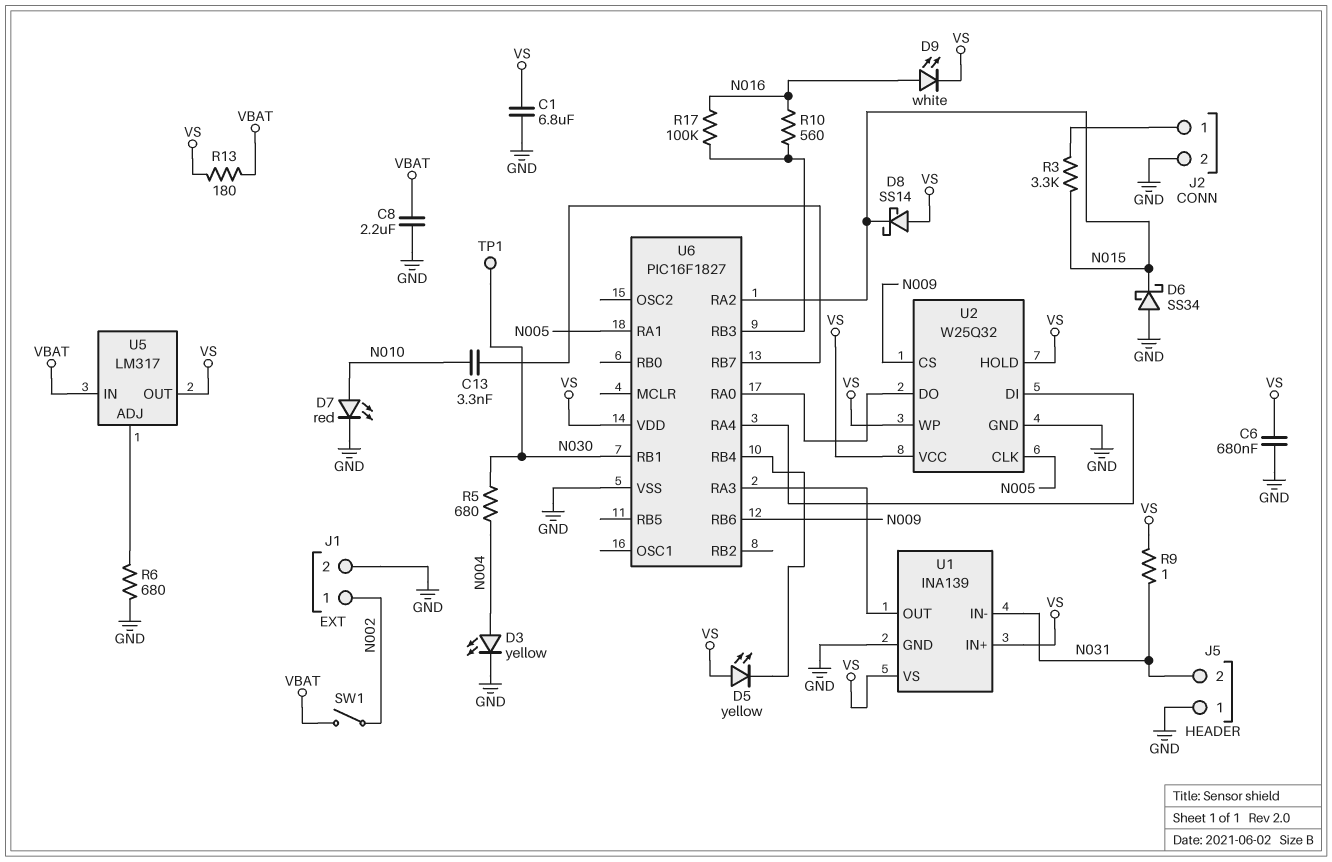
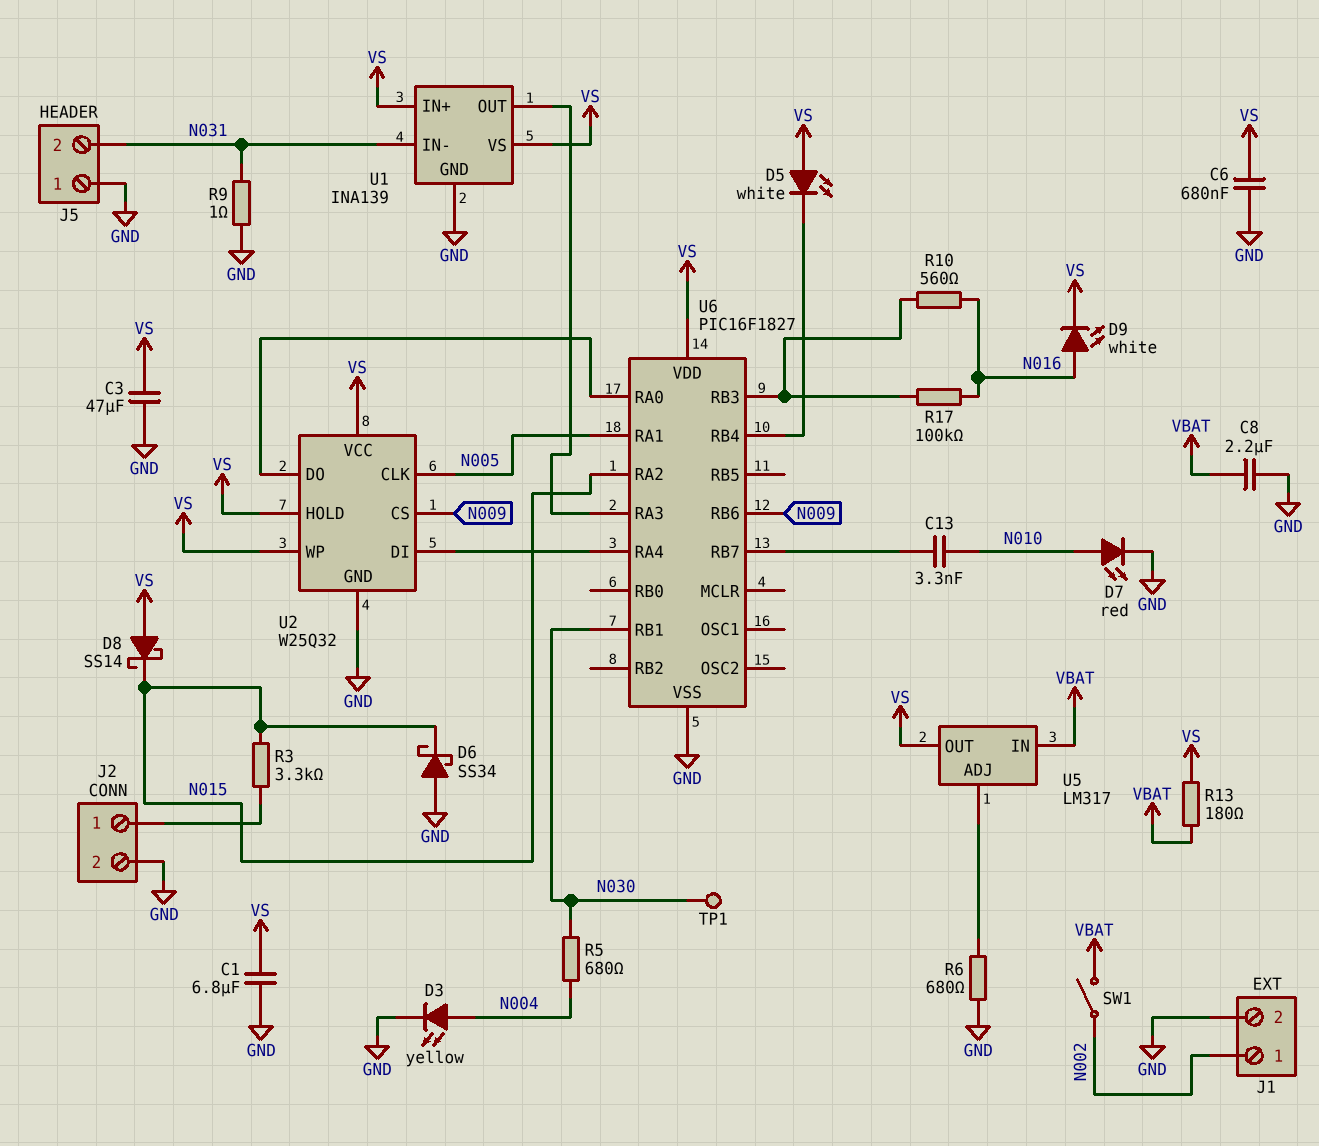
C3: none -> 47uF (GND, VS)
D5: LED yellow (A VS, K U6/RB4) -> LED white (A VS, K U6/RB4)
R9: 1 (N031, VS) -> 1 (GND, N031)

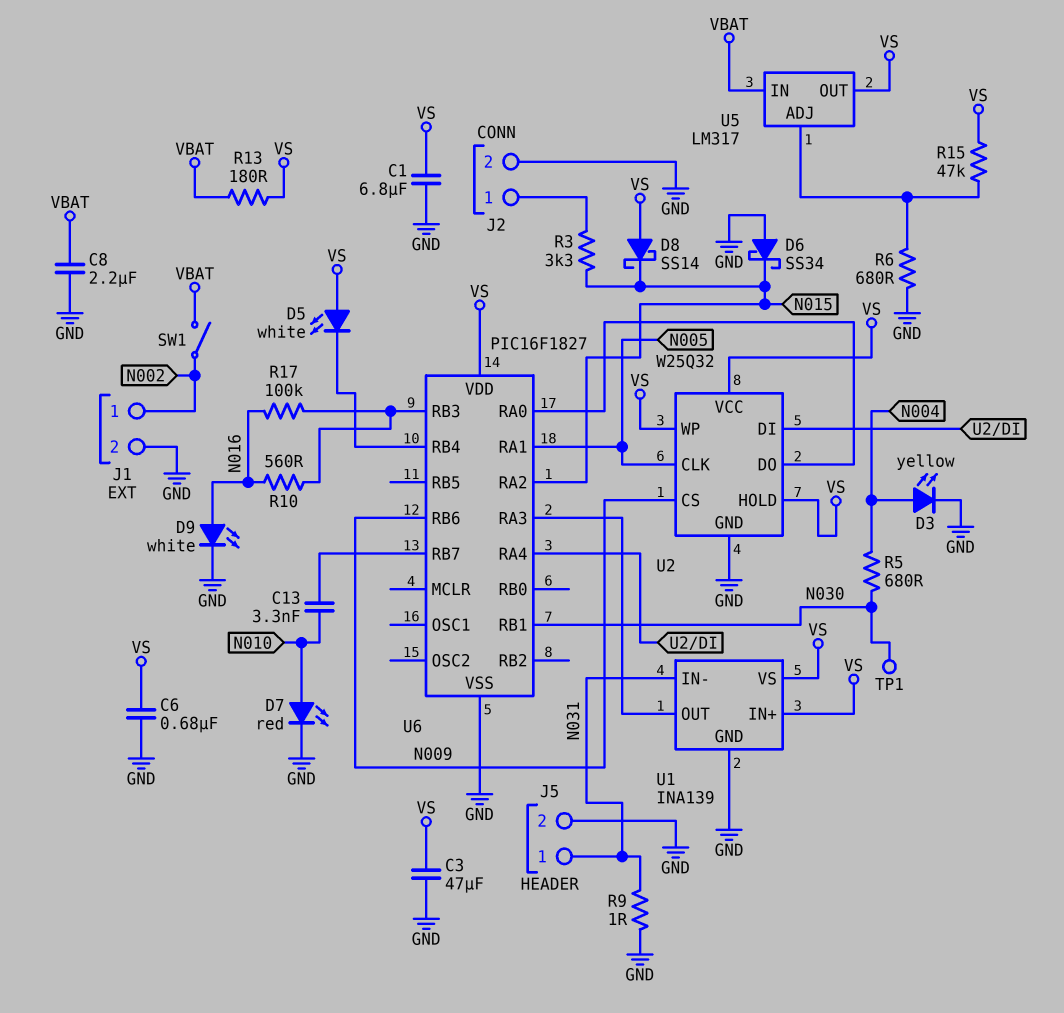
D9: LED white (A N016, K VS) -> LED white (A N016, K GND)
J5 pin 1: GND -> N031
J5 pin 2: N031 -> GND
R15: none -> 47k (U5/ADJ, VS)

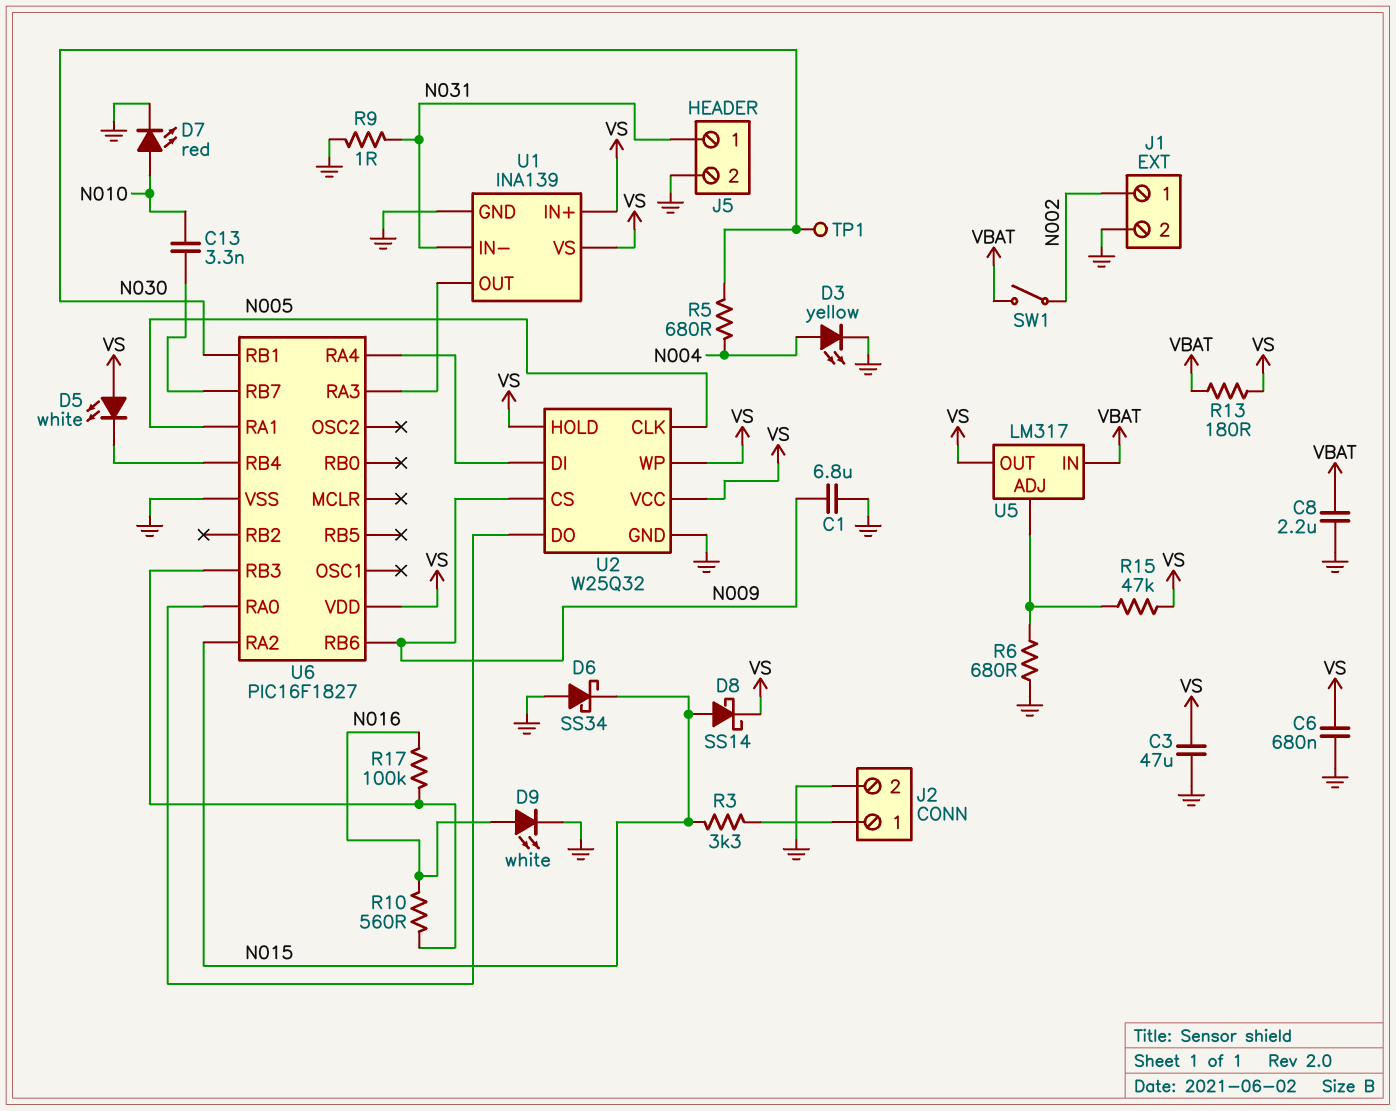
C1: 6.8uF (GND, VS) -> 6.8uF (GND, N009)
D8: schottky SS14 (A VS, K N015) -> schottky SS14 (A N015, K VS)

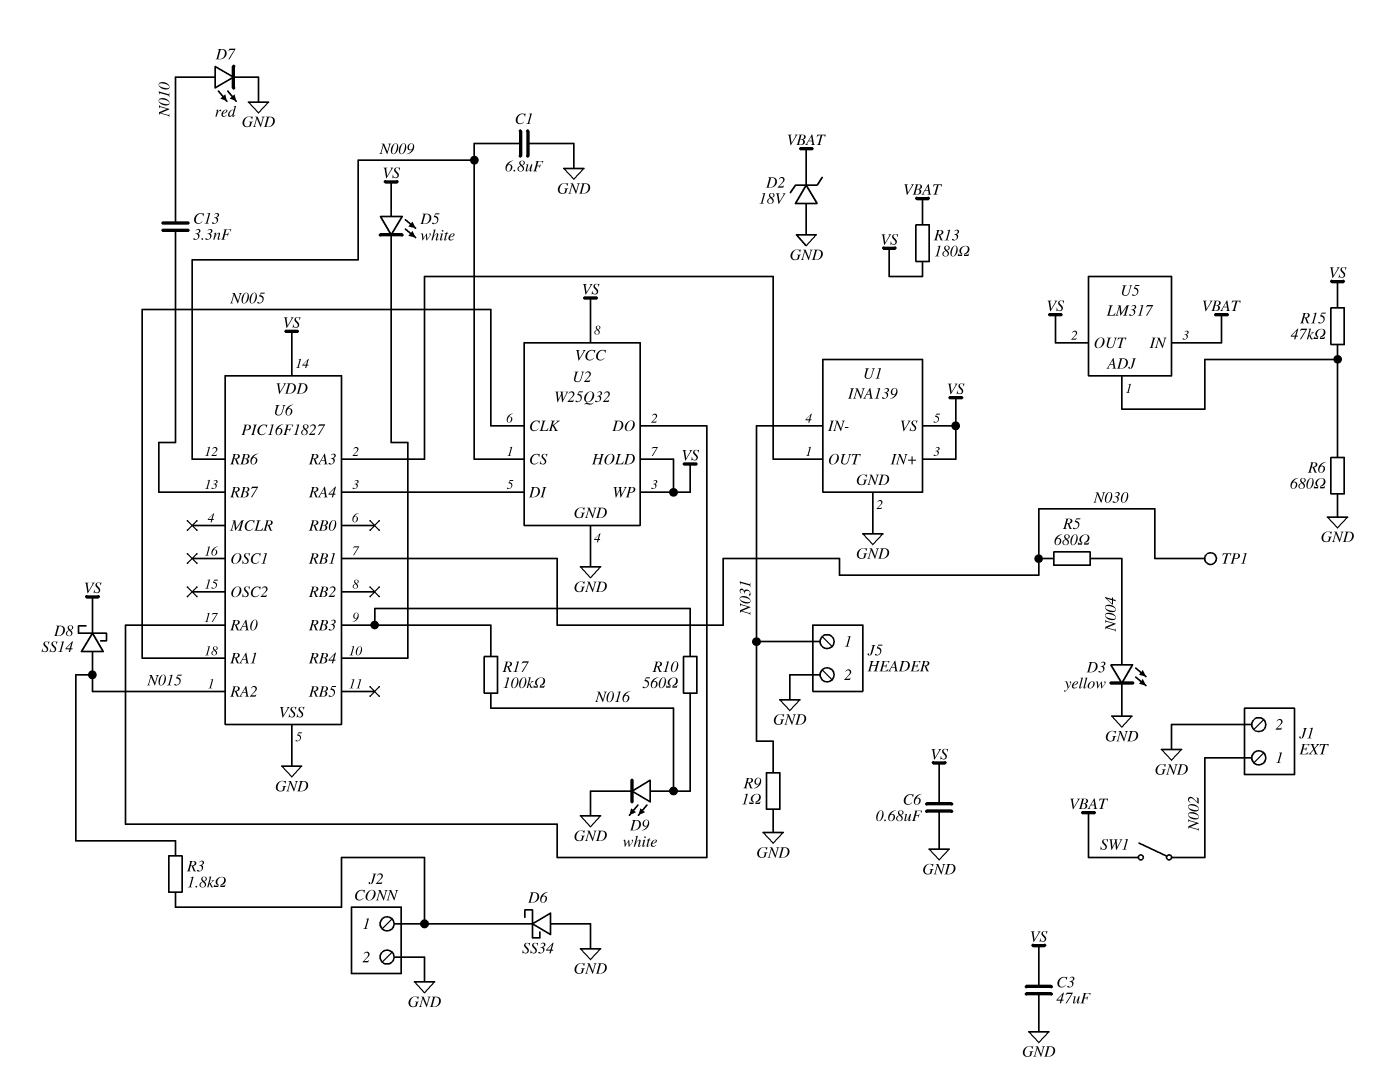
C8: 2.2uF (GND, VBAT) -> none
D2: none -> zener 18V (A GND, K VBAT)
D6: schottky SS34 (A GND, K N015) -> schottky SS34 (A GND, K J2/1)
R3: 3.3k (J2/1, N015) -> 1.8k (J2/1, N015)

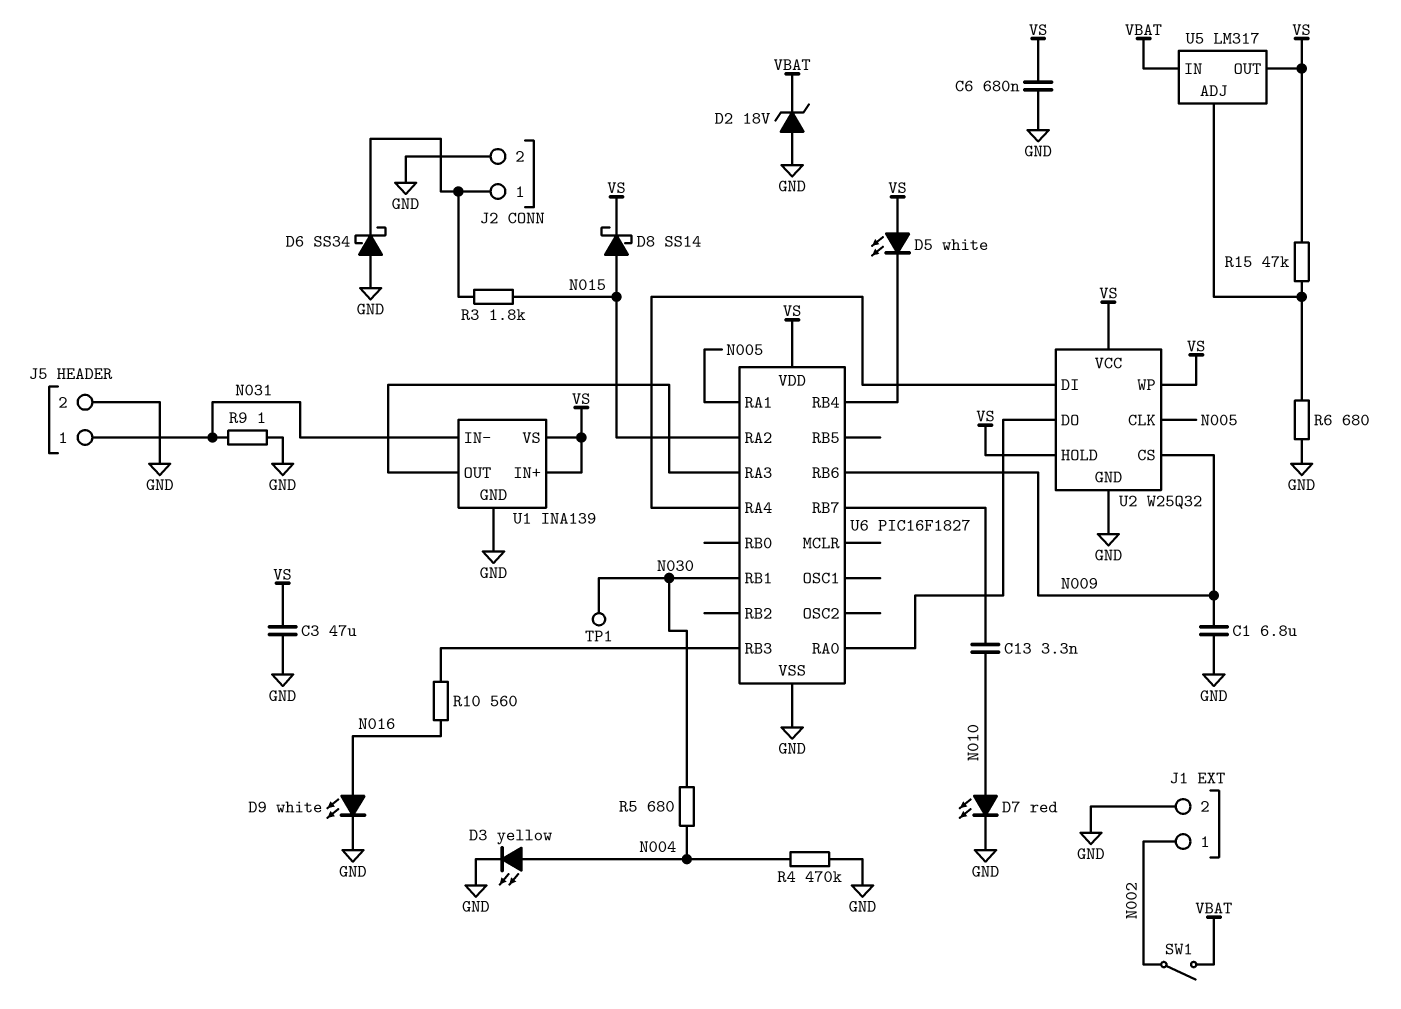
R4: none -> 470k (GND, N004)
R13: 180 (VBAT, VS) -> none
R17: 100k (N016, U6/RB3) -> none

